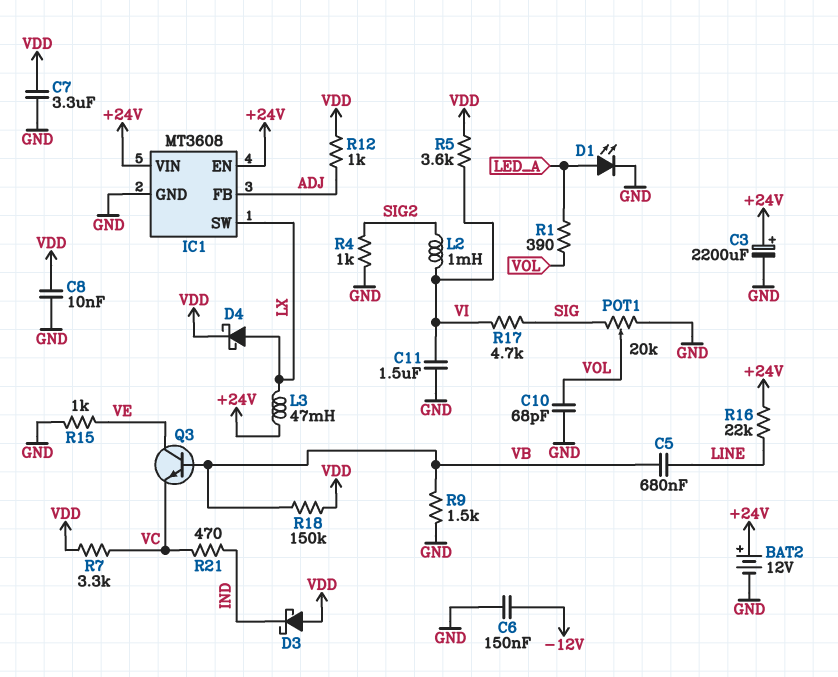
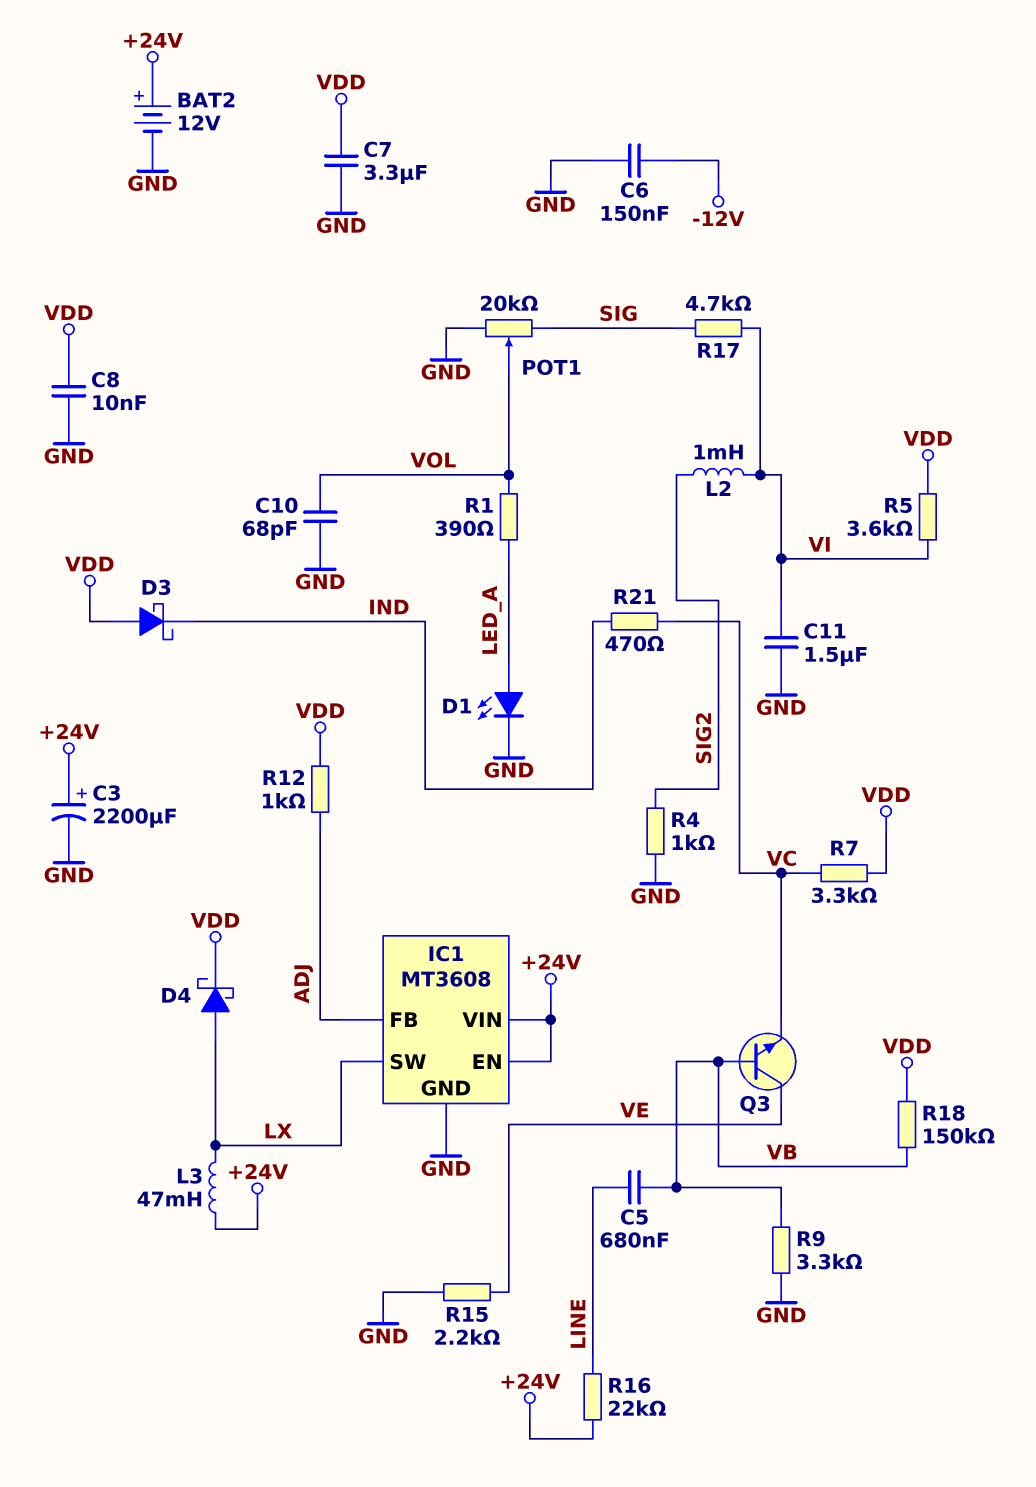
R9: 1.5k (GND, VB) -> 3.3k (GND, VB)
R15: 1k (GND, VE) -> 2.2k (GND, VE)

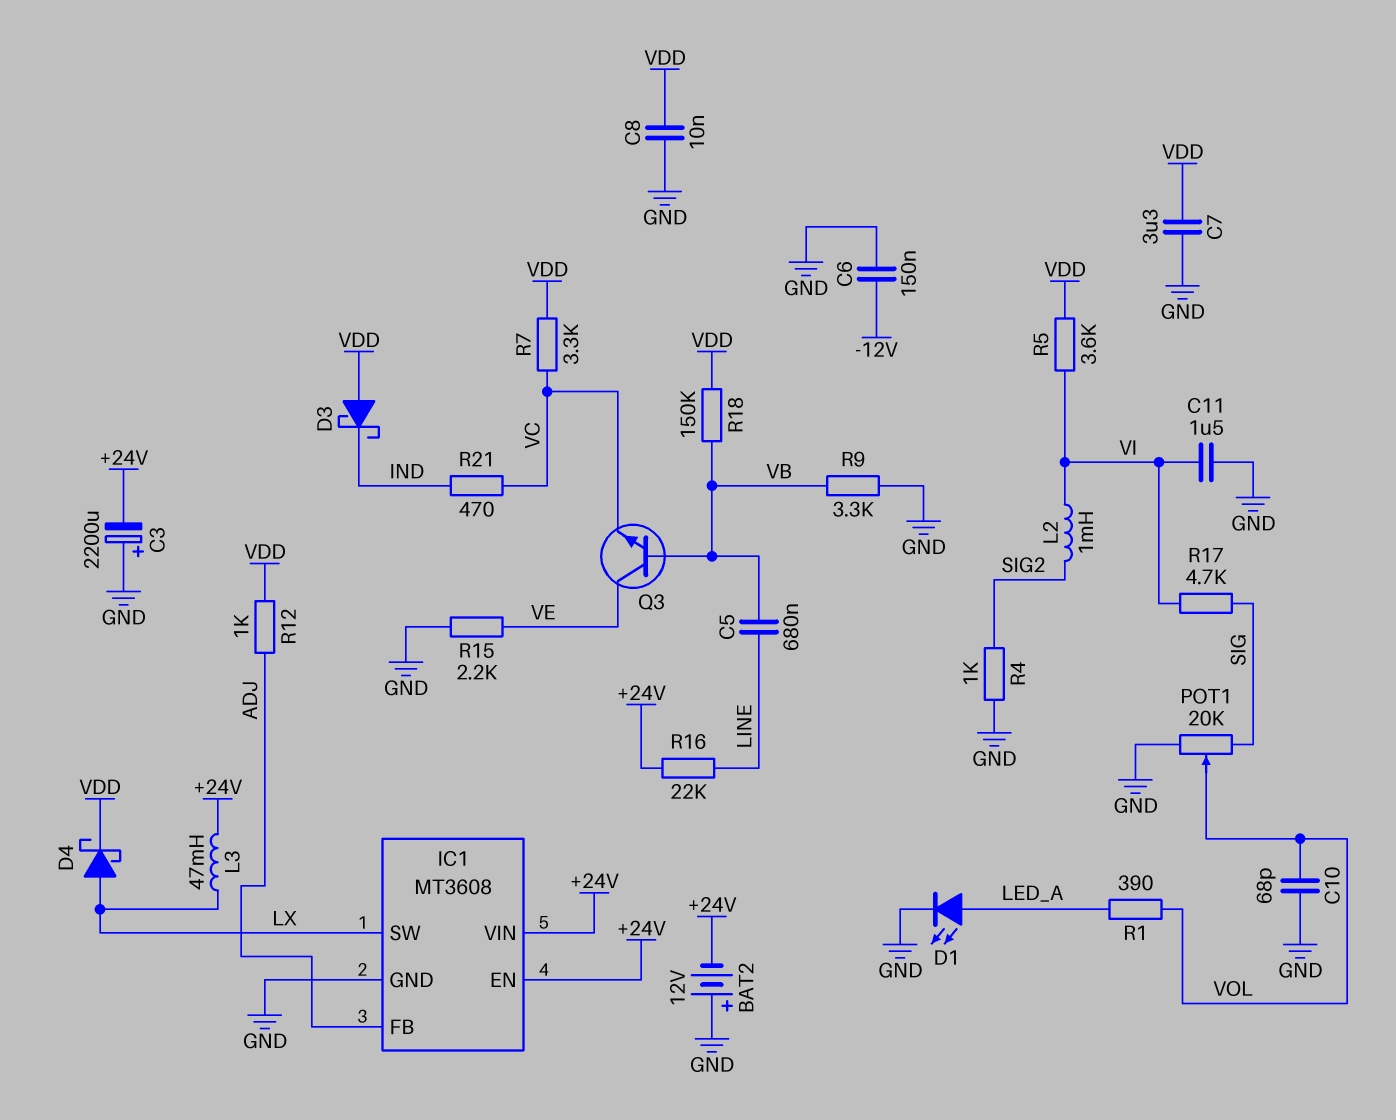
BAT2: 12V (plus +24V, minus GND) -> 12V (plus GND, minus +24V)
C3: 2200uF (plus +24V, minus GND) -> 2200uF (plus GND, minus +24V)

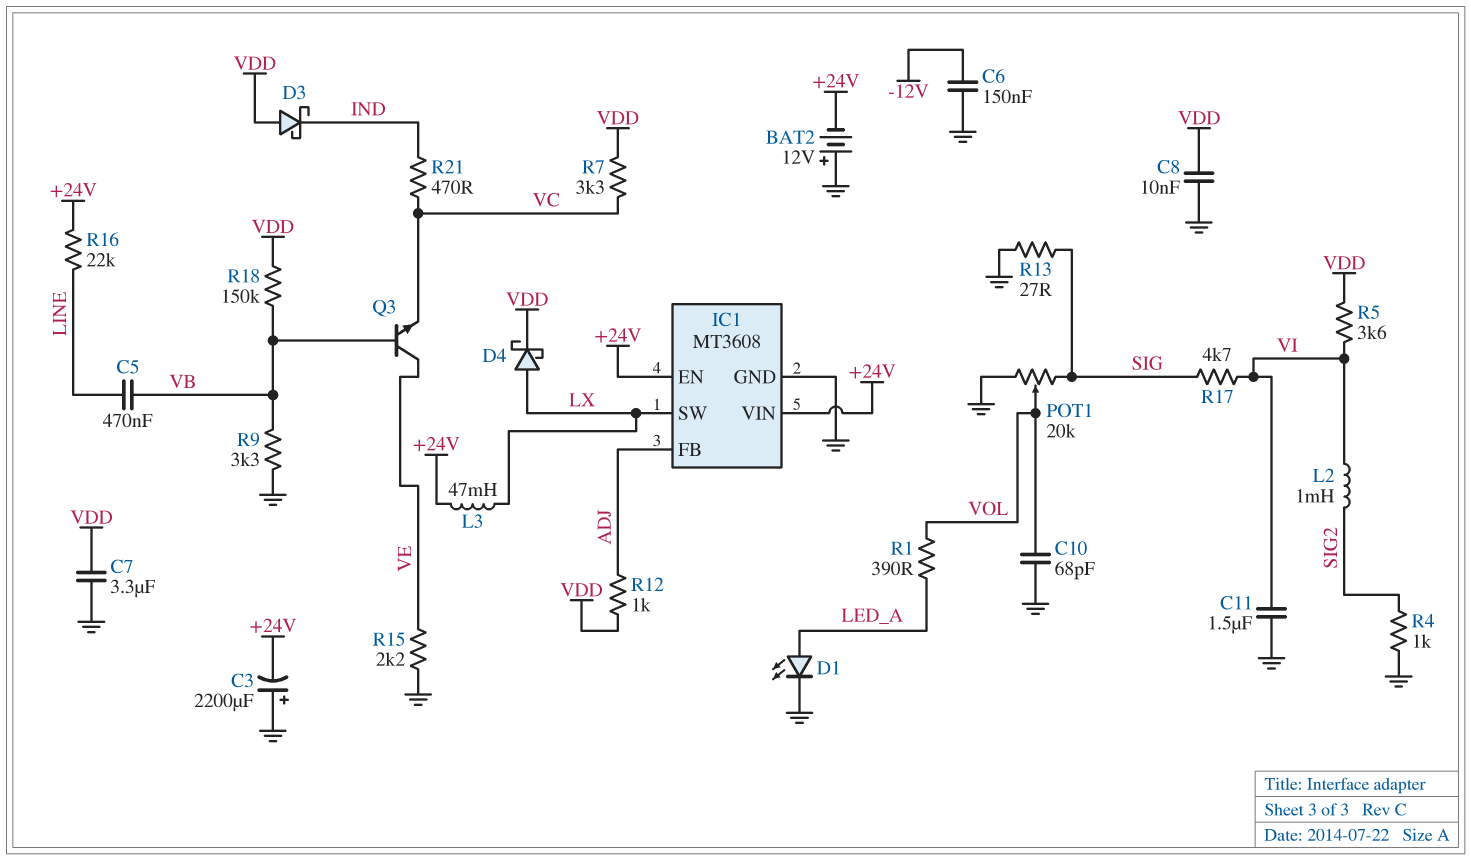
C5: 680nF (LINE, VB) -> 470nF (LINE, VB)
R13: none -> 27 (GND, SIG)

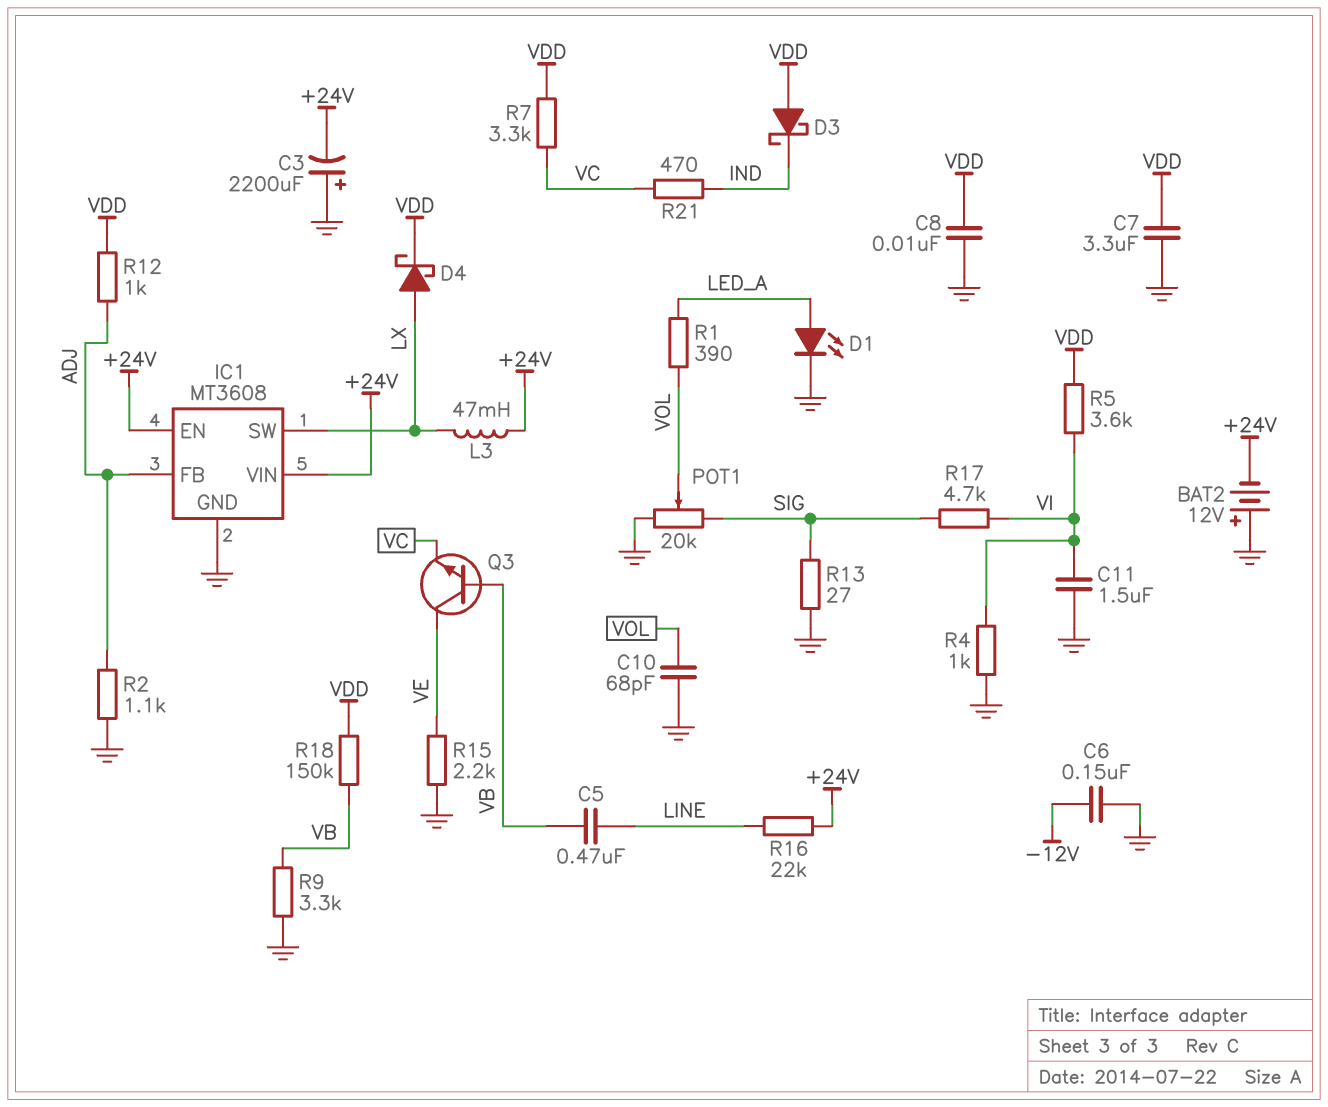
L2: 1mH (SIG2, VI) -> none
R2: none -> 1.1k (ADJ, GND)
R4: 1k (GND, SIG2) -> 1k (GND, VI)

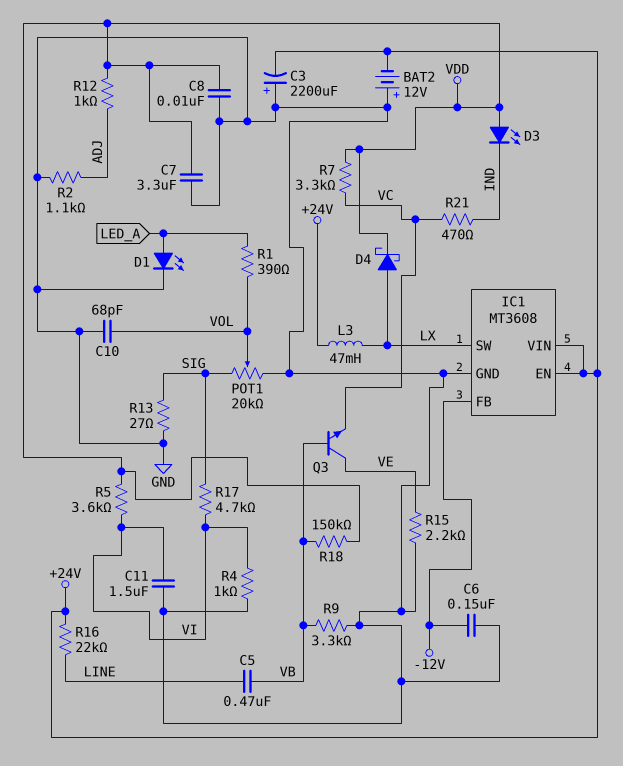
D3: schottky (A VDD, K IND) -> LED (A VDD, K IND)
IC1 pin FB: ADJ -> -12V

